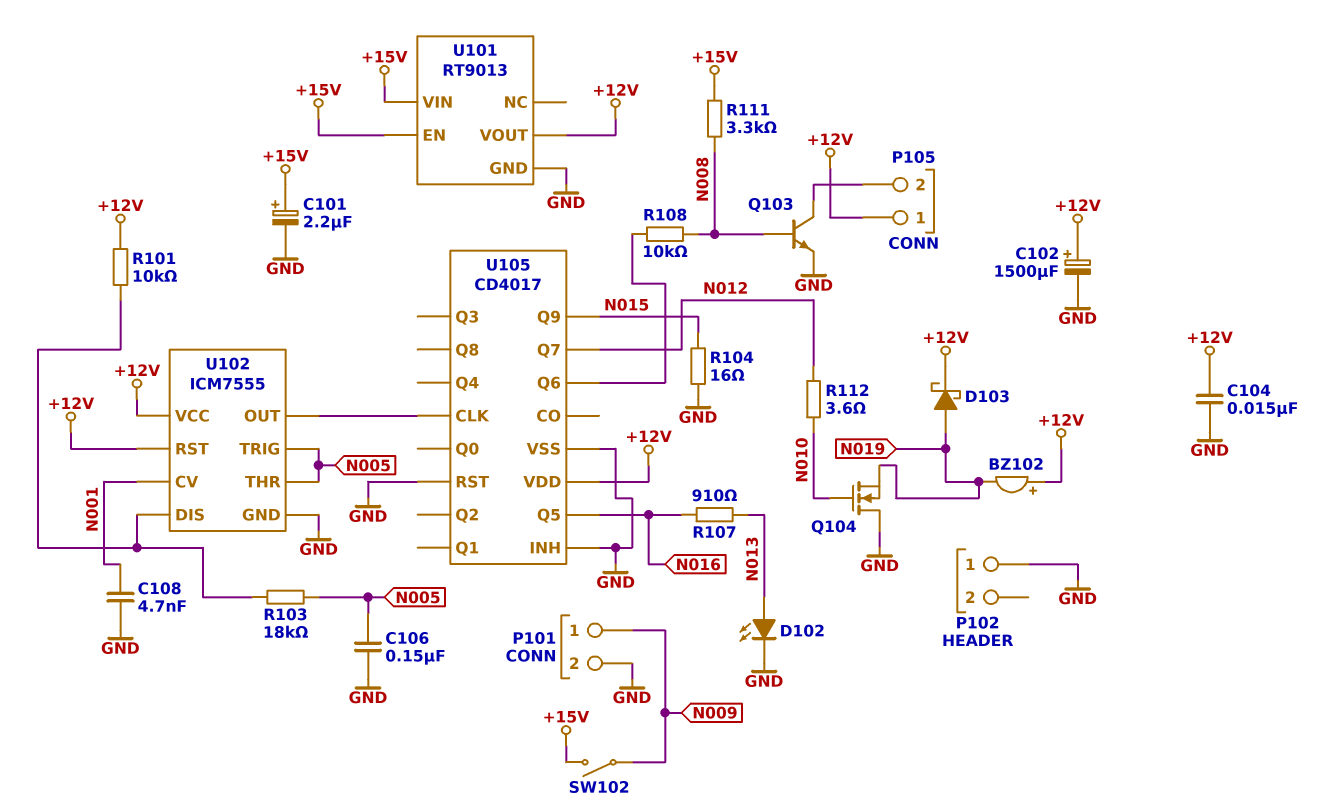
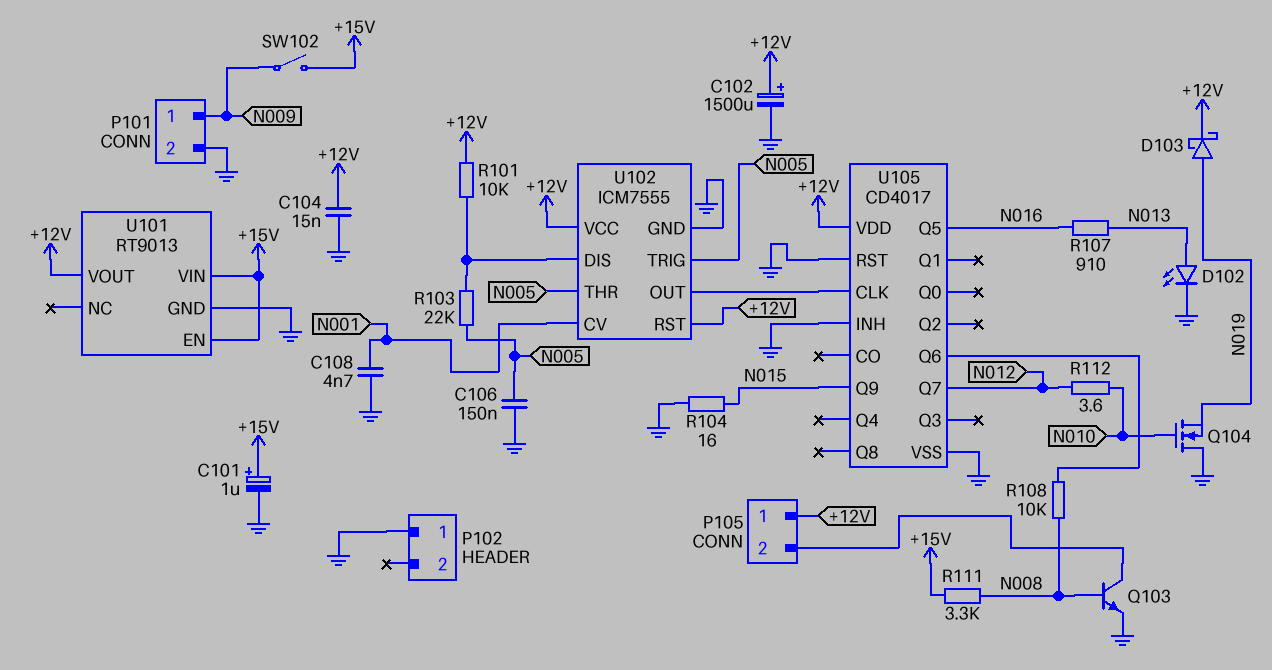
BZ102: buzzer (plus +12V, minus N019) -> none
C101: 2.2uF (plus +15V, minus GND) -> 1uF (plus +15V, minus GND)
R103: 18k (N005, U102/DIS) -> 22k (N005, U102/DIS)

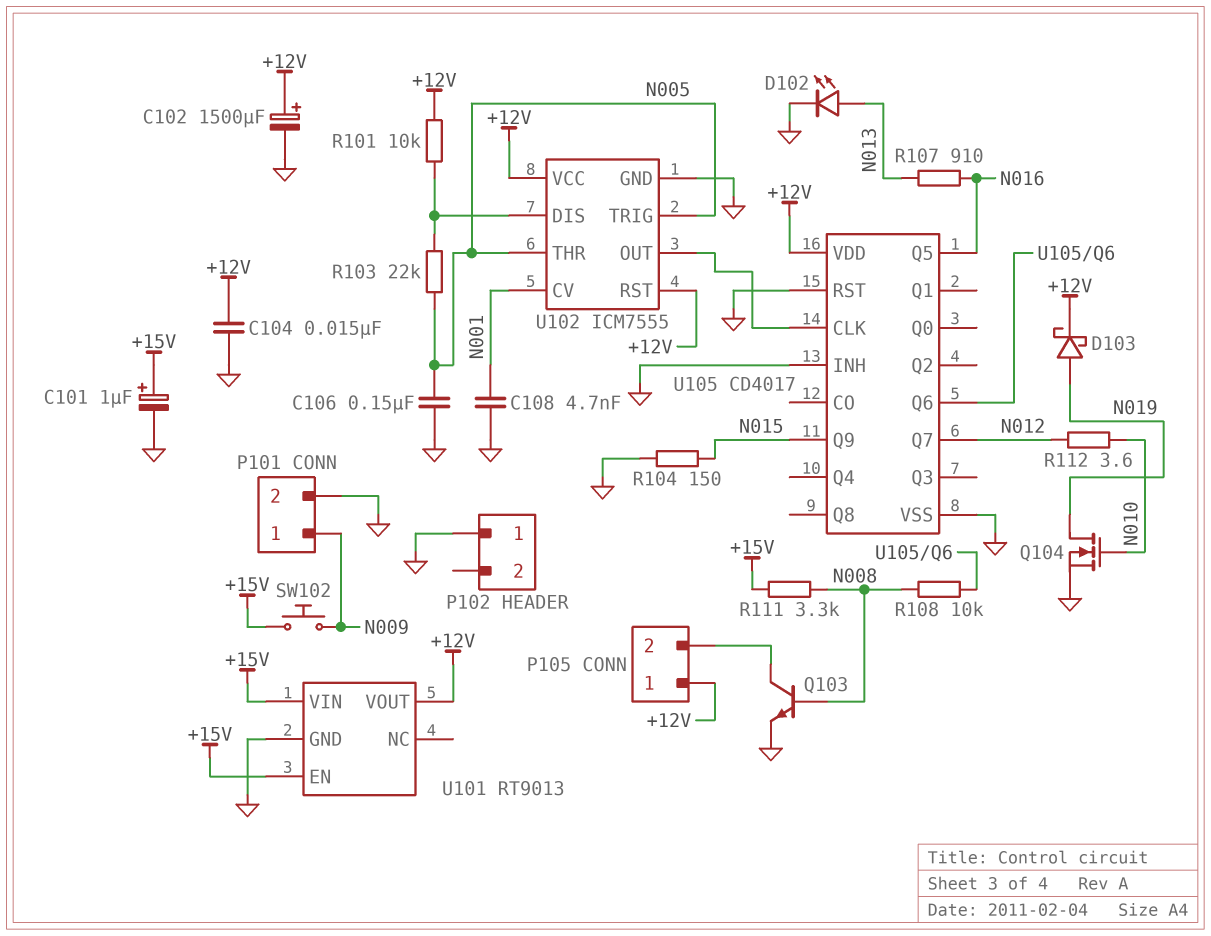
Q104: NMOS (G N010, D GND, S N019) -> NMOS (G N010, D N019, S GND)
R104: 16 (GND, N015) -> 150 (GND, N015)
SW102: switch (+15V, N009) -> button (+15V, N009)

